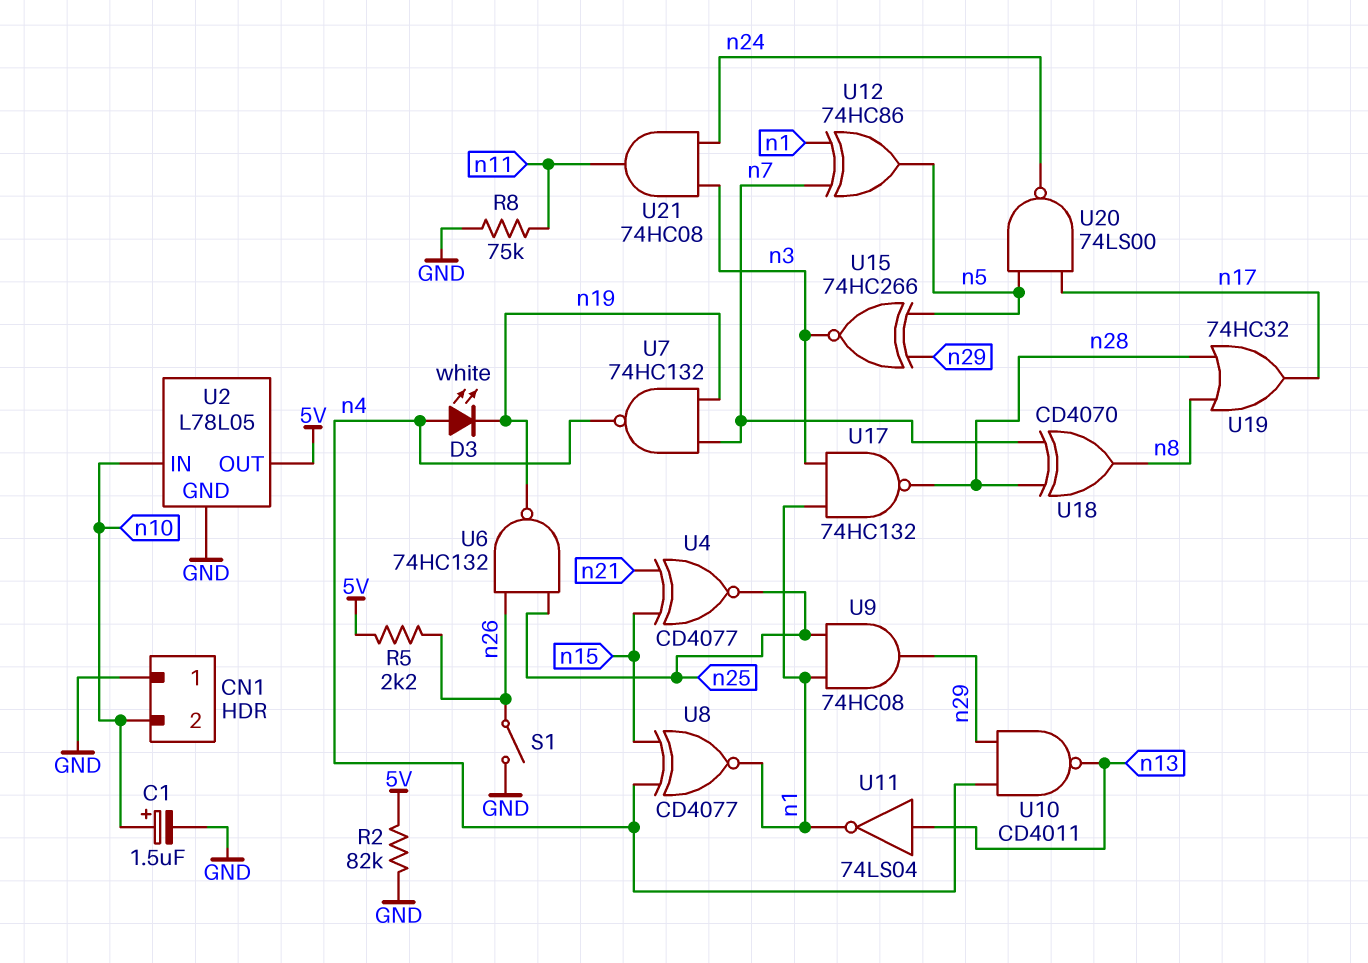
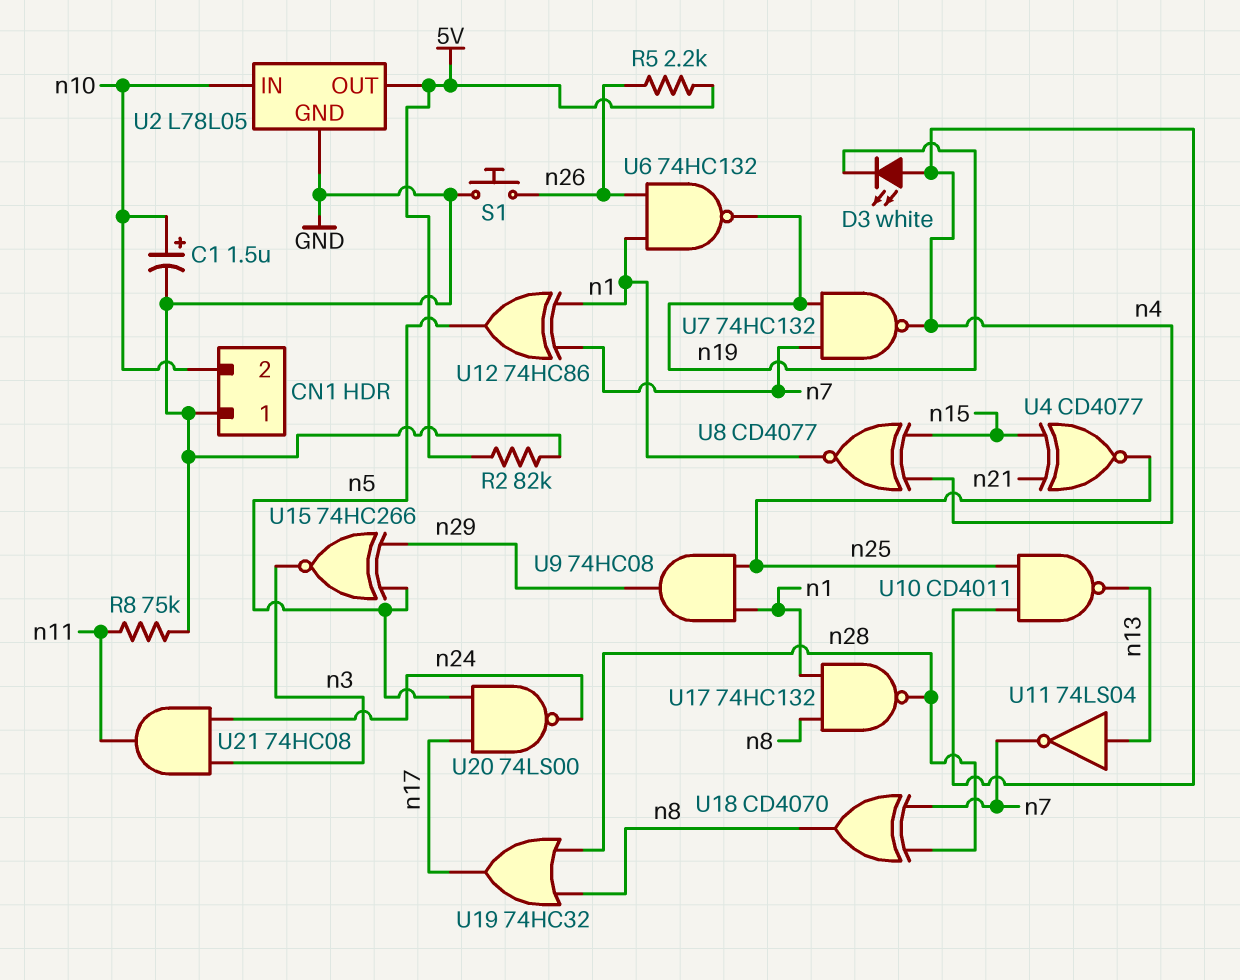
S1: switch (GND, n26) -> button (GND, n26)
U6: NAND 74HC132 (in n25, in n26, out n19) -> NAND 74HC132 (in n1, in n26, out n19)
U10: NAND CD4011 (in n4, in n29, out n13) -> NAND CD4011 (in n4, in n25, out n13)
U11: NOT 74LS04 (in n13, out n1) -> NOT 74LS04 (in n13, out n7)
U17: NAND 74HC132 (in n1, in n3, out n28) -> NAND 74HC132 (in n1, in n8, out n28)

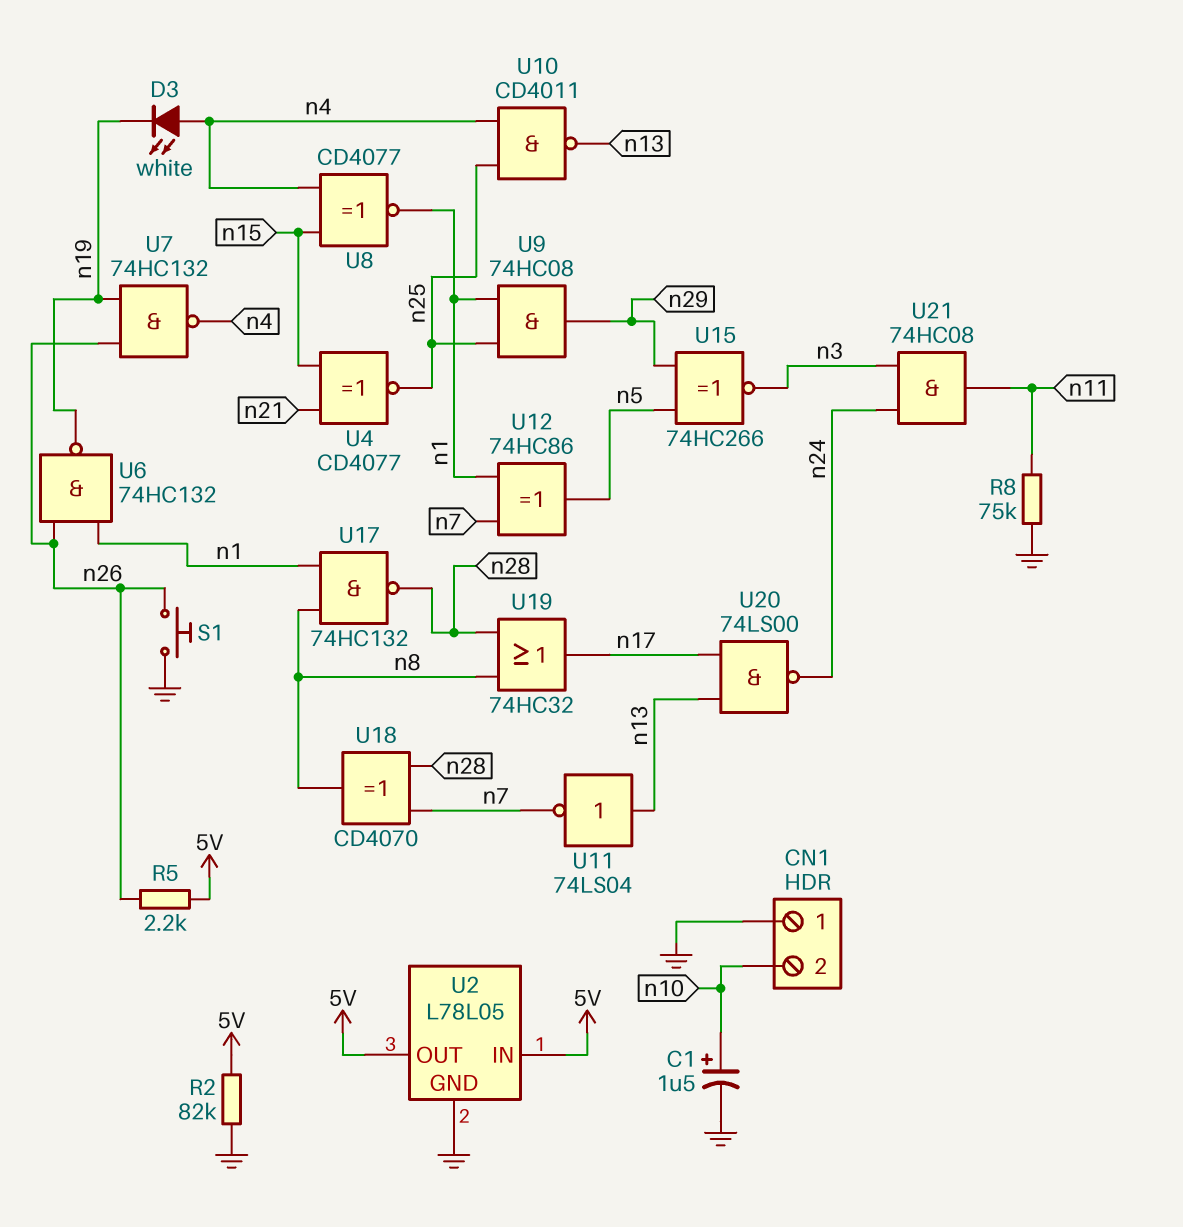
U2 pin IN: n10 -> 5V
U7: NAND 74HC132 (in n7, in n19, out n4) -> NAND 74HC132 (in n19, in n26, out n4)
U20: NAND 74LS00 (in n5, in n17, out n24) -> NAND 74LS00 (in n13, in n17, out n24)

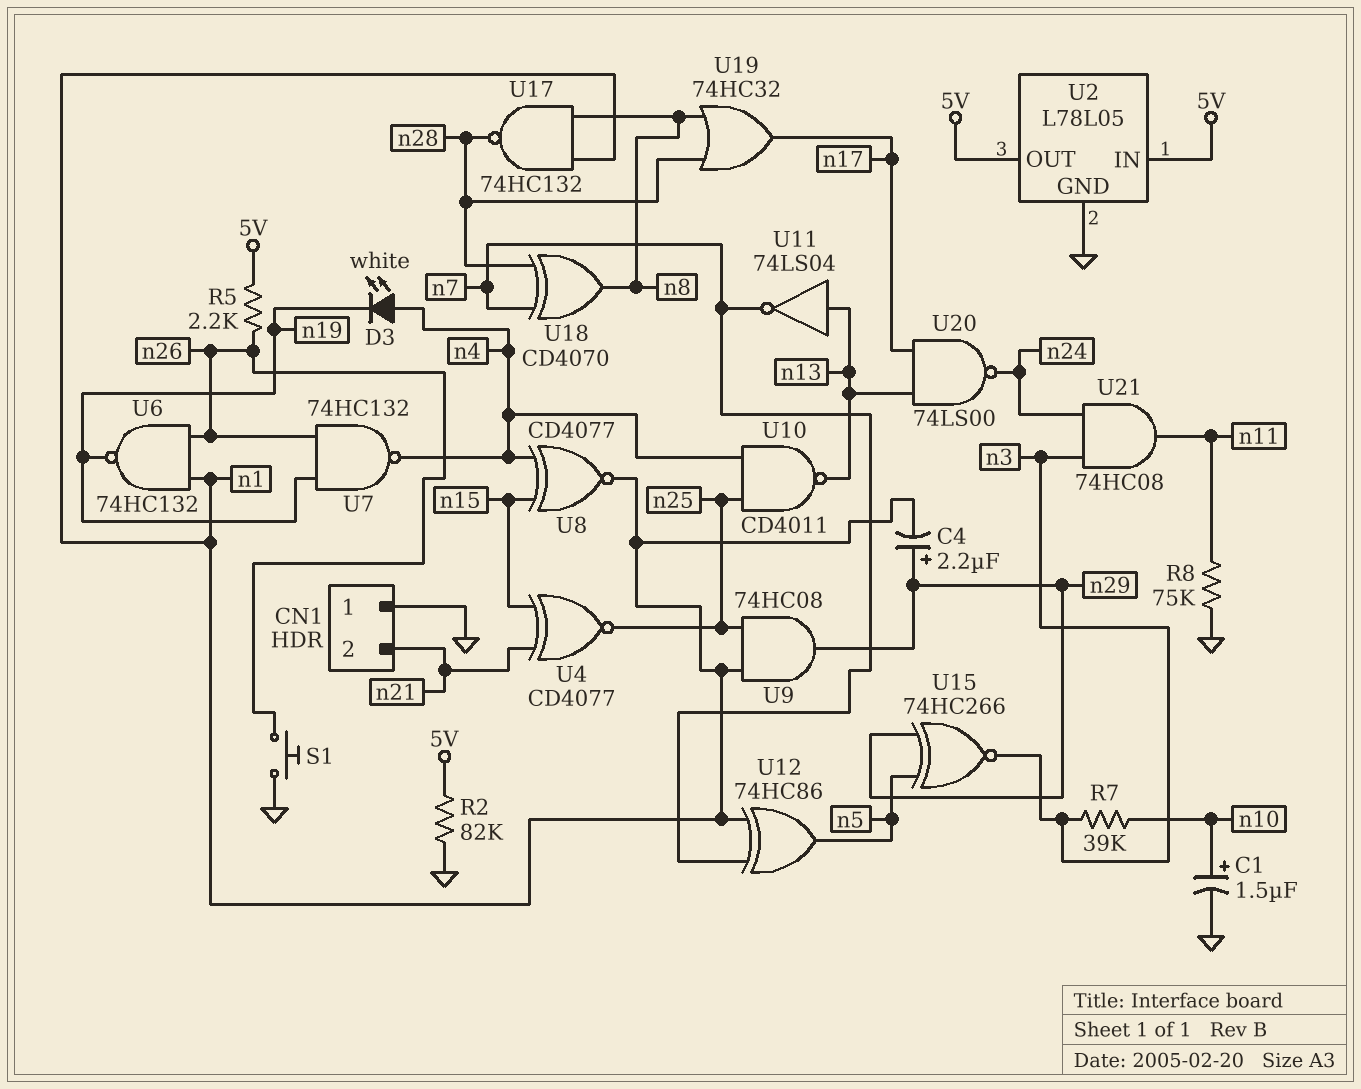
C4: none -> 2.2uF (plus n29, minus n1)
CN1 pin 2: n10 -> n21
R7: none -> 39k (n3, n10)

